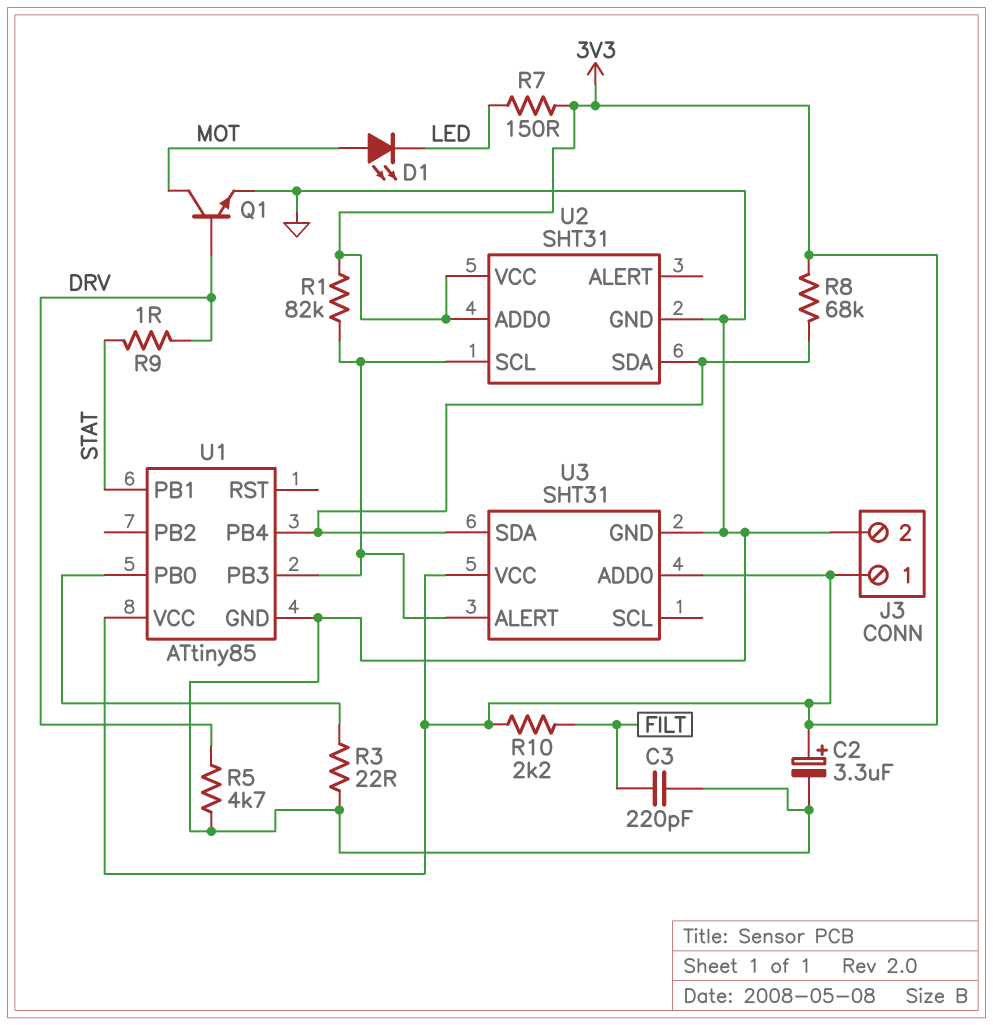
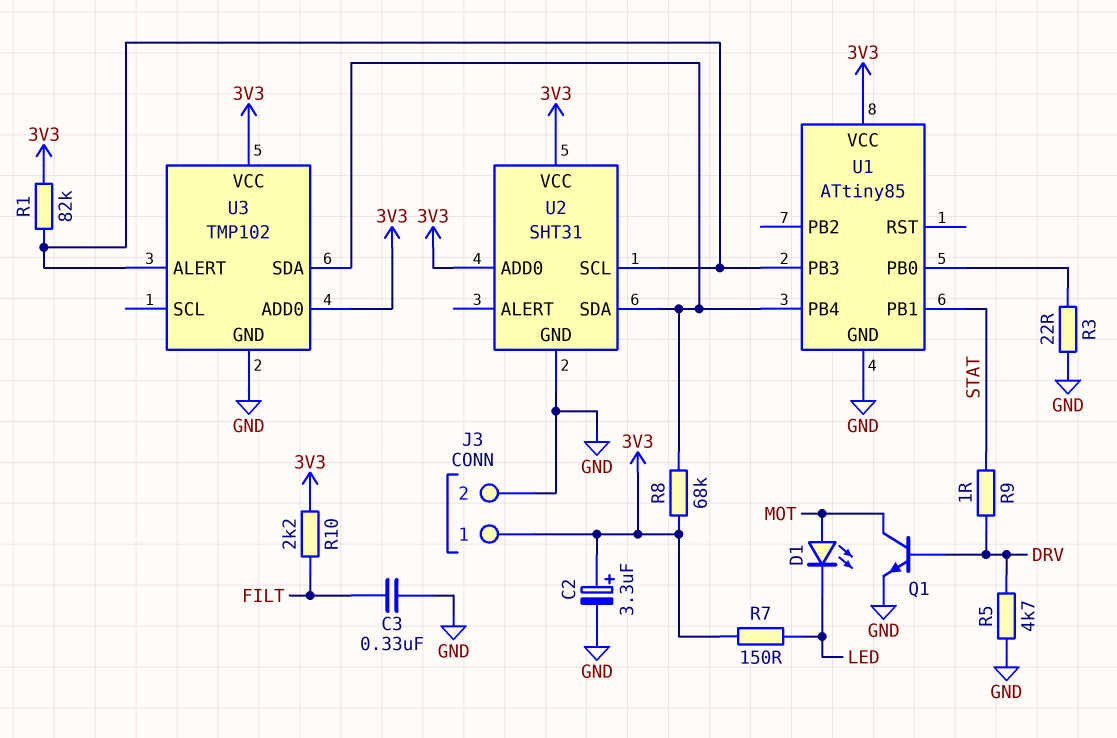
C3: 220pF (FILT, GND) -> 330nF (FILT, GND)
U3: SHT31 -> TMP102

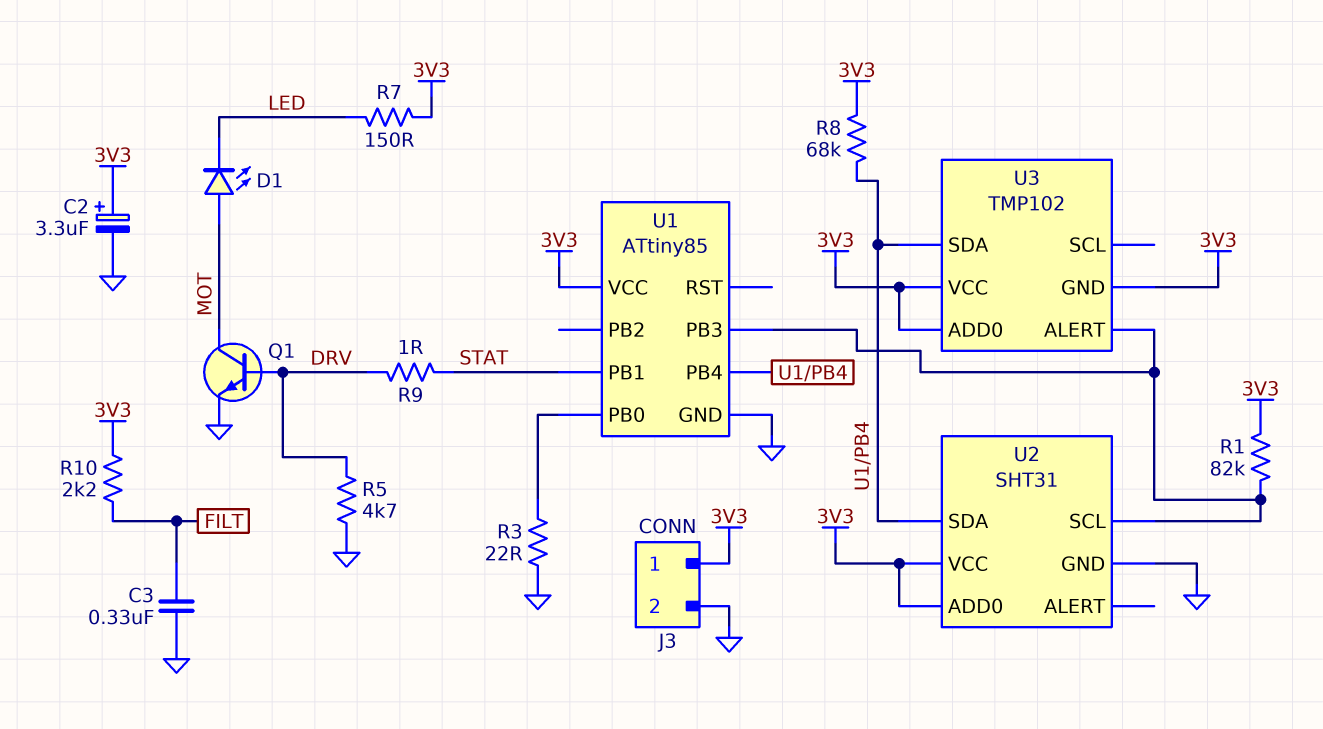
U3 pin GND: GND -> 3V3

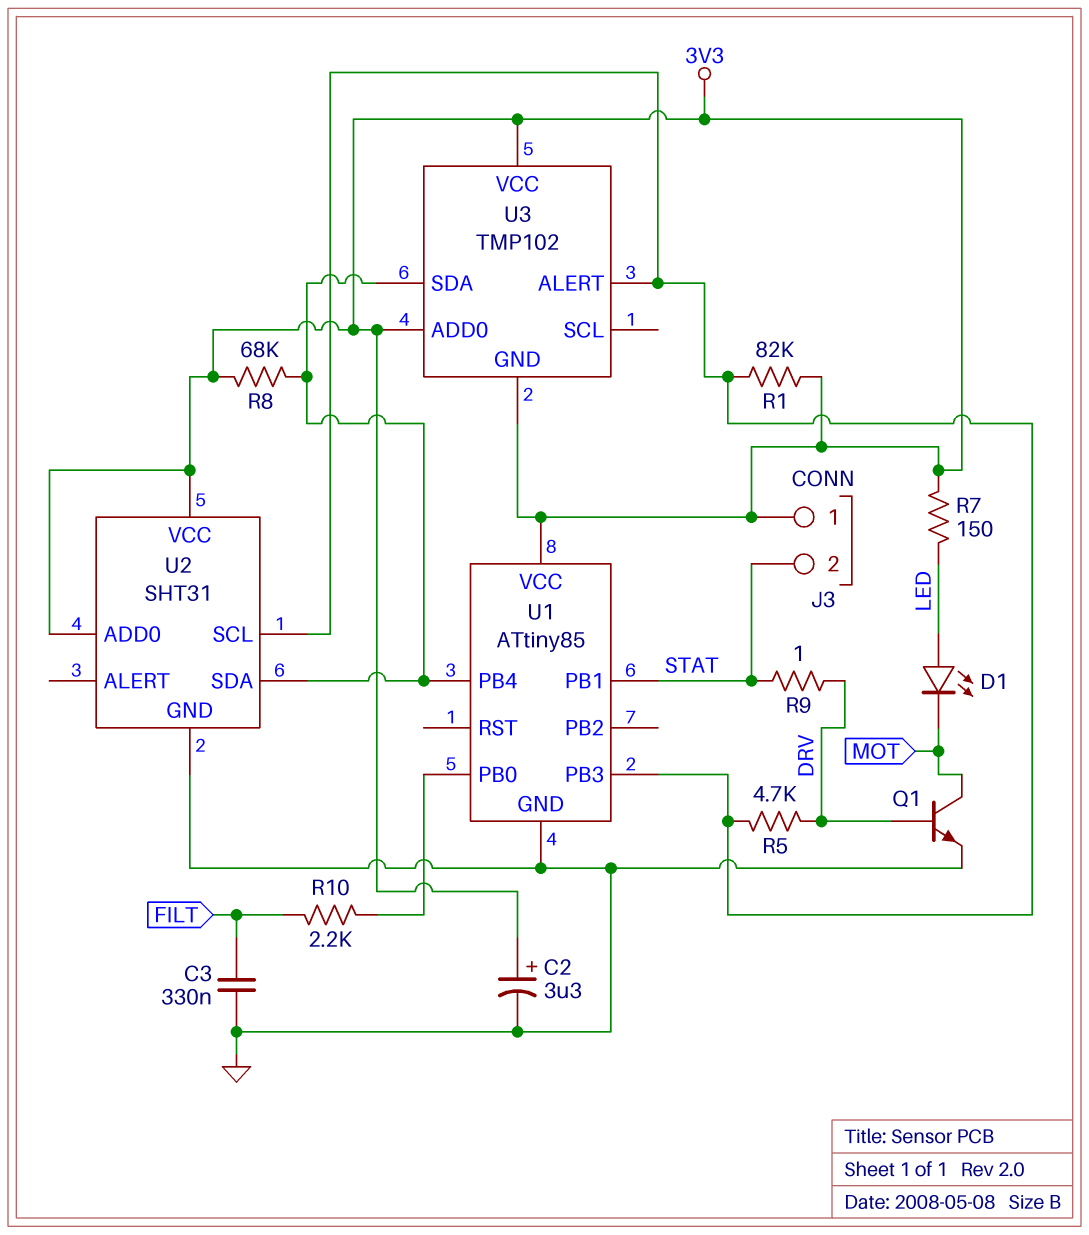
D1: LED (A MOT, K LED) -> LED (A LED, K MOT)
J3 pin 2: GND -> STAT
R3: 22 (GND, U1/PB0) -> none
R5: 4.7k (DRV, GND) -> 4.7k (DRV, U1/PB3)
R10: 2.2k (3V3, FILT) -> 2.2k (FILT, U1/PB0)

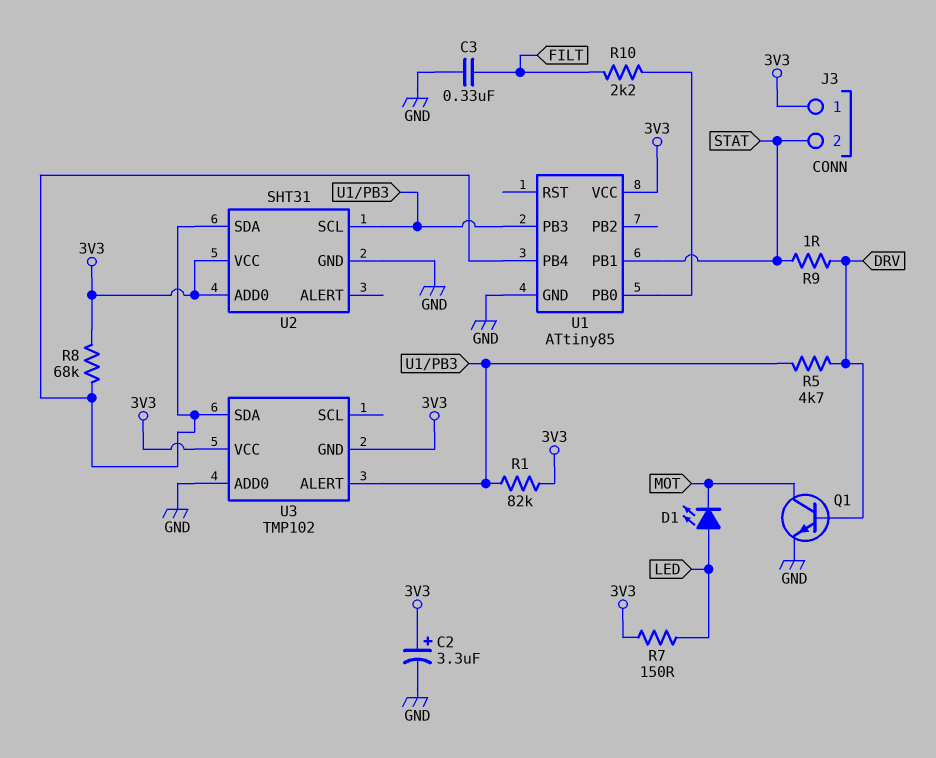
U3 pin ADD0: 3V3 -> GND

